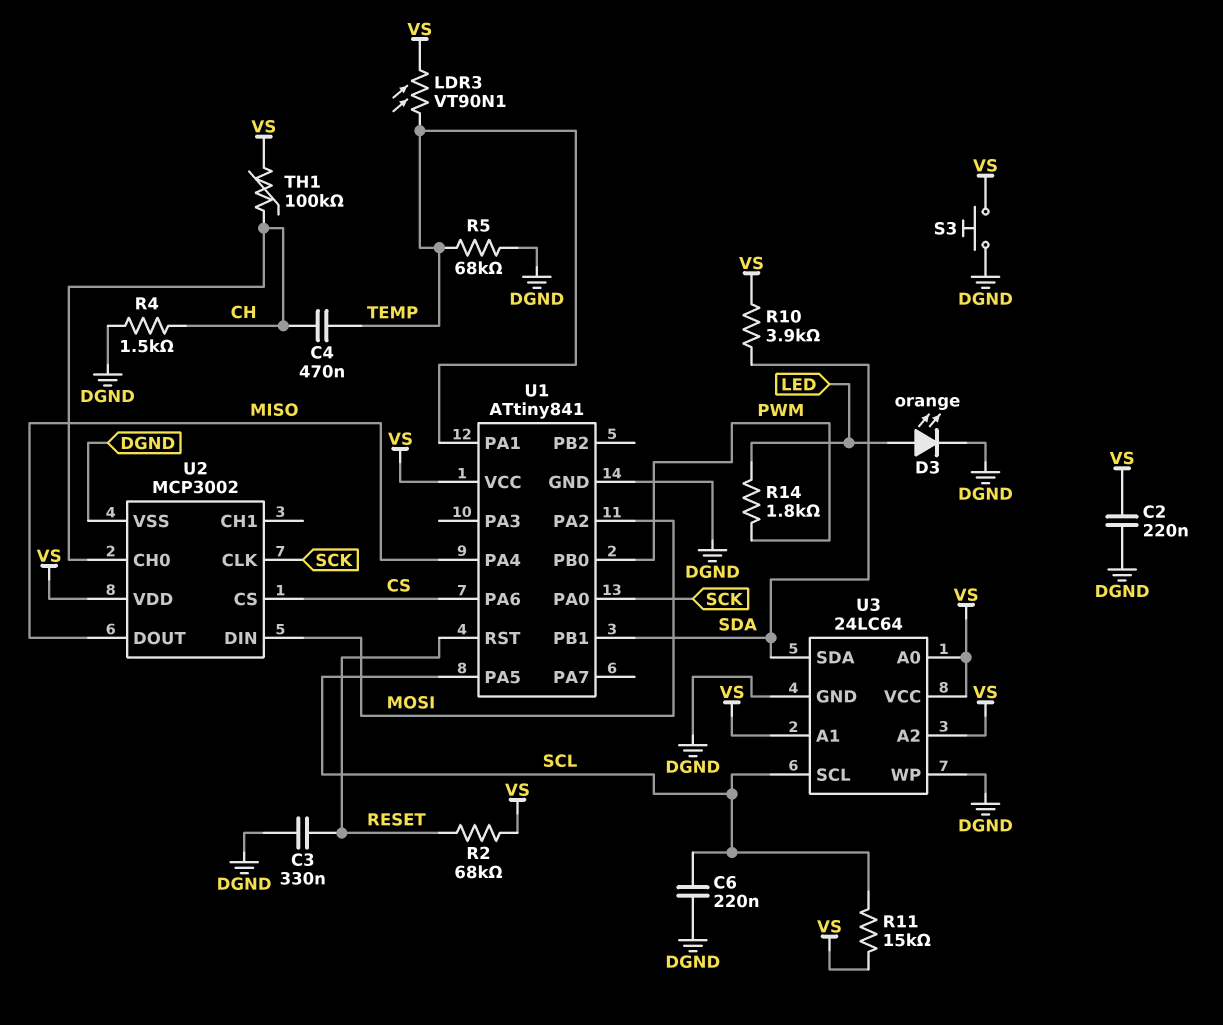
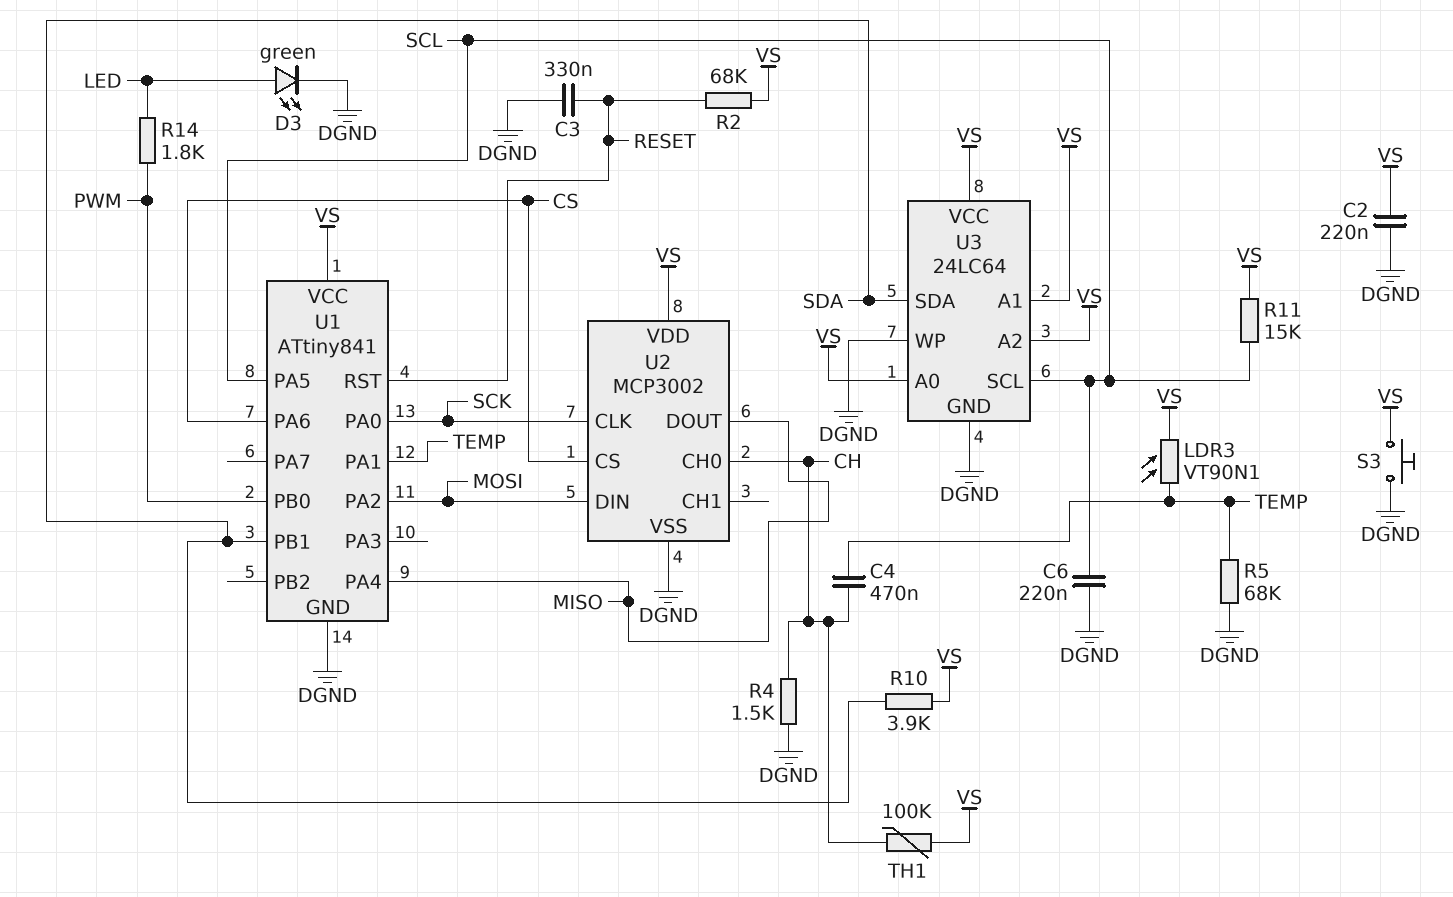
D3: LED orange (A LED, K DGND) -> LED green (A LED, K DGND)

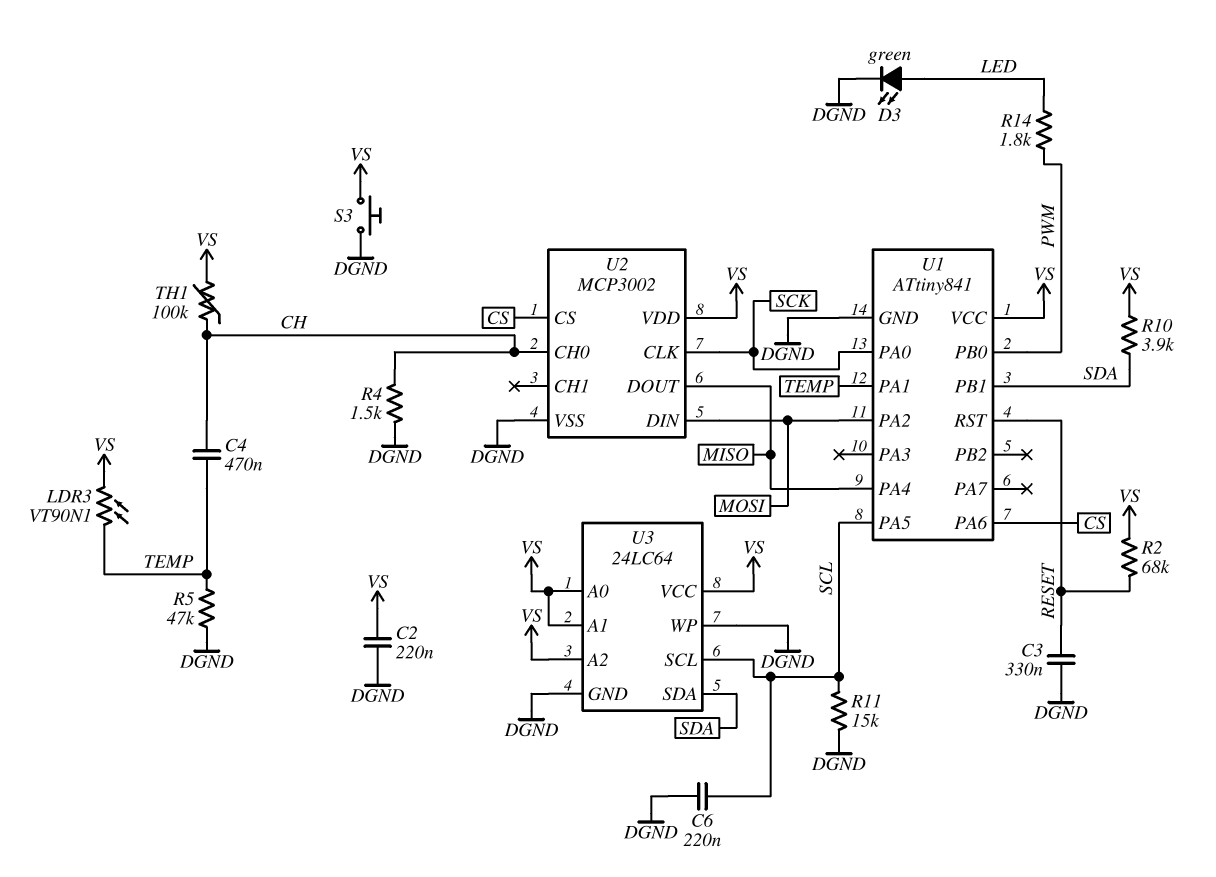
R5: 68k (DGND, TEMP) -> 47k (DGND, TEMP)
R11: 15k (SCL, VS) -> 15k (DGND, SCL)

